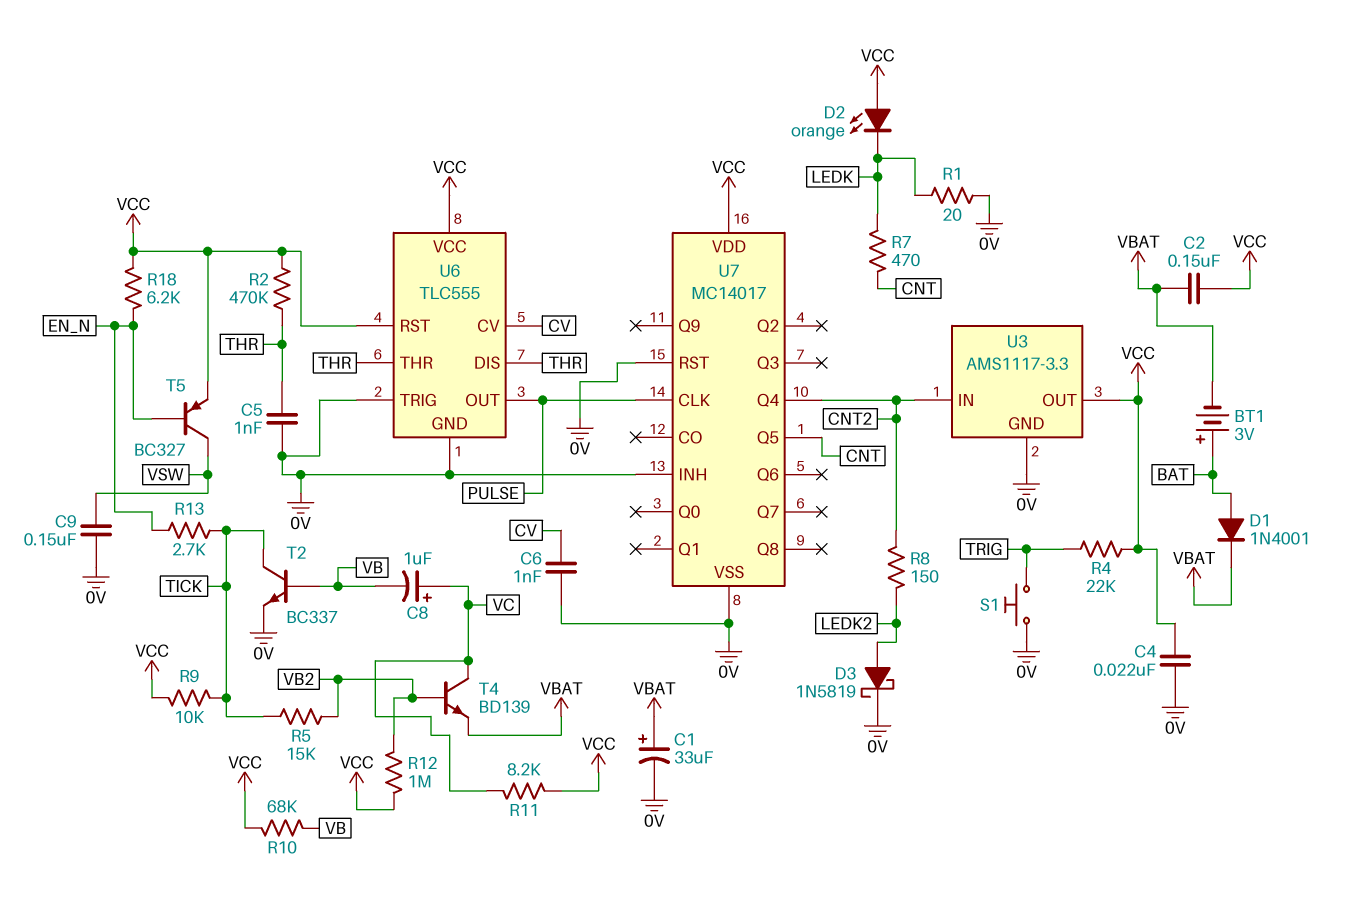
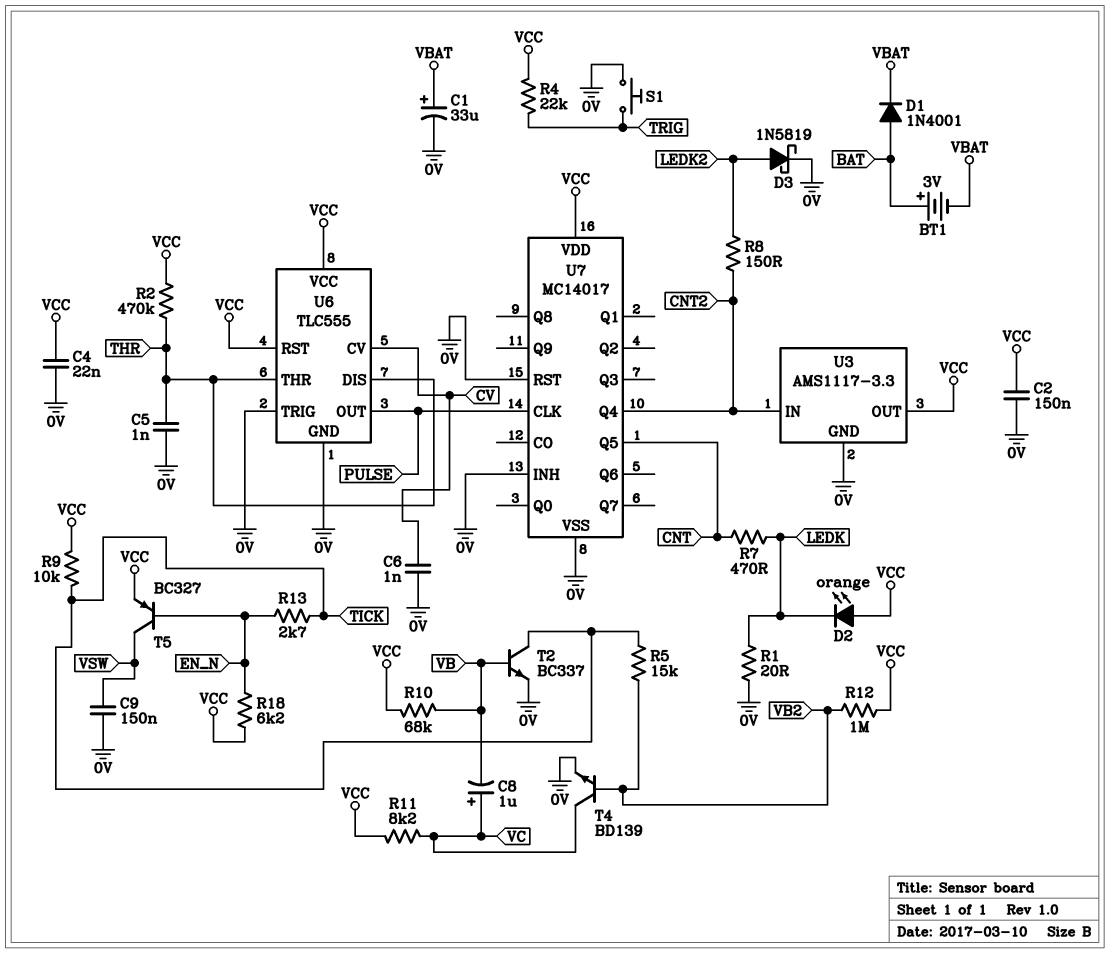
C2: 150nF (VBAT, VCC) -> 150nF (0V, VCC)
T4: NPN BD139 (B VB2, C VC, E VBAT) -> NPN BD139 (B VB2, C VC, E 0V)

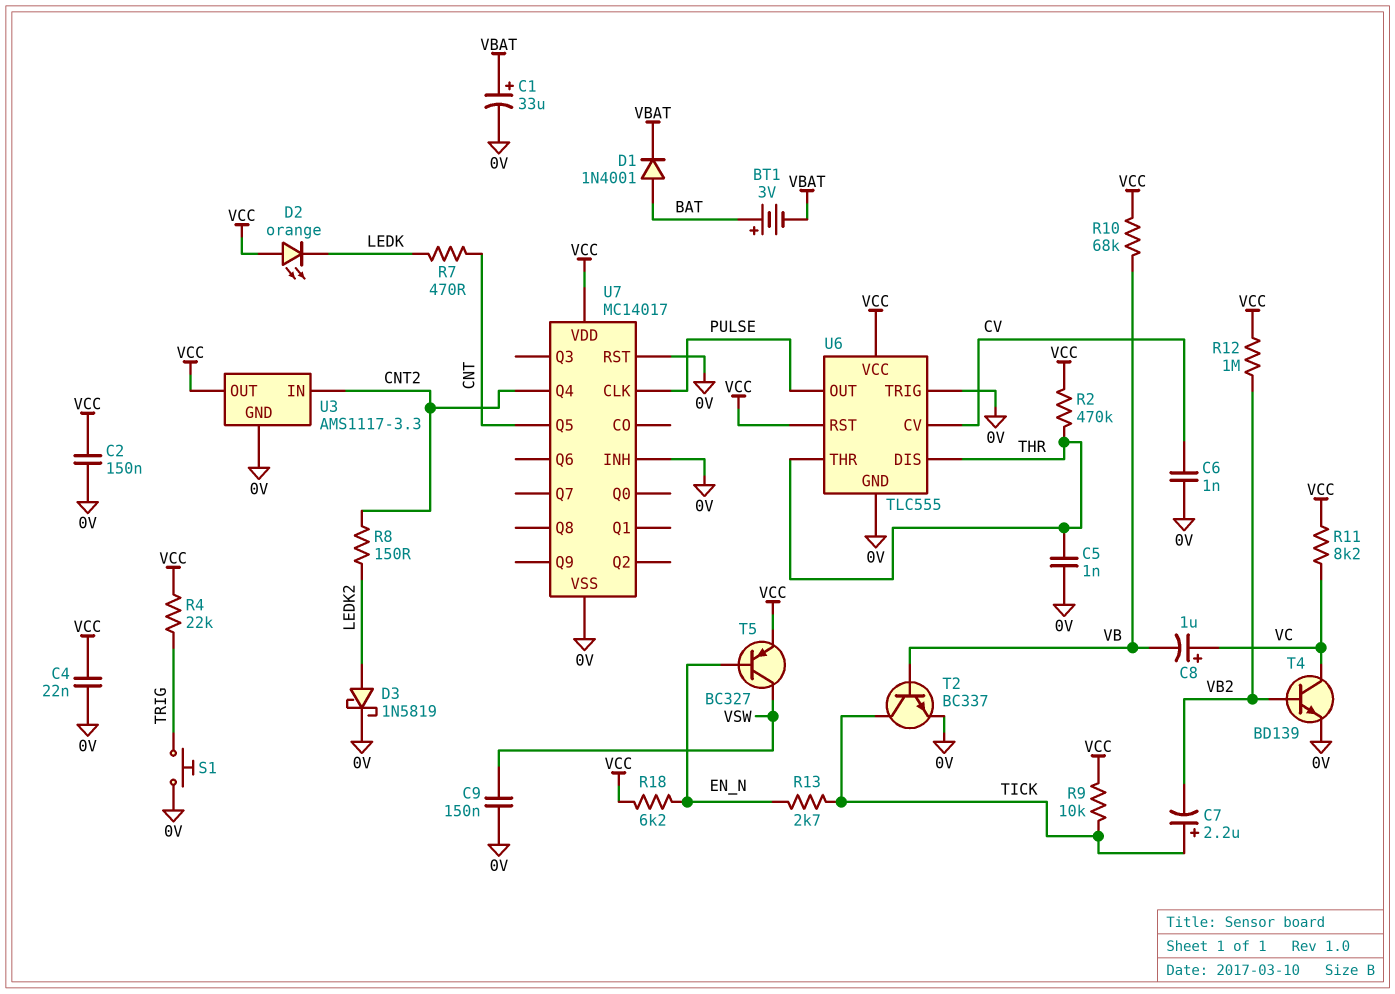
C7: none -> 2.2uF (plus TICK, minus VB2)
R1: 20 (0V, LEDK) -> none
R5: 15k (TICK, VB2) -> none

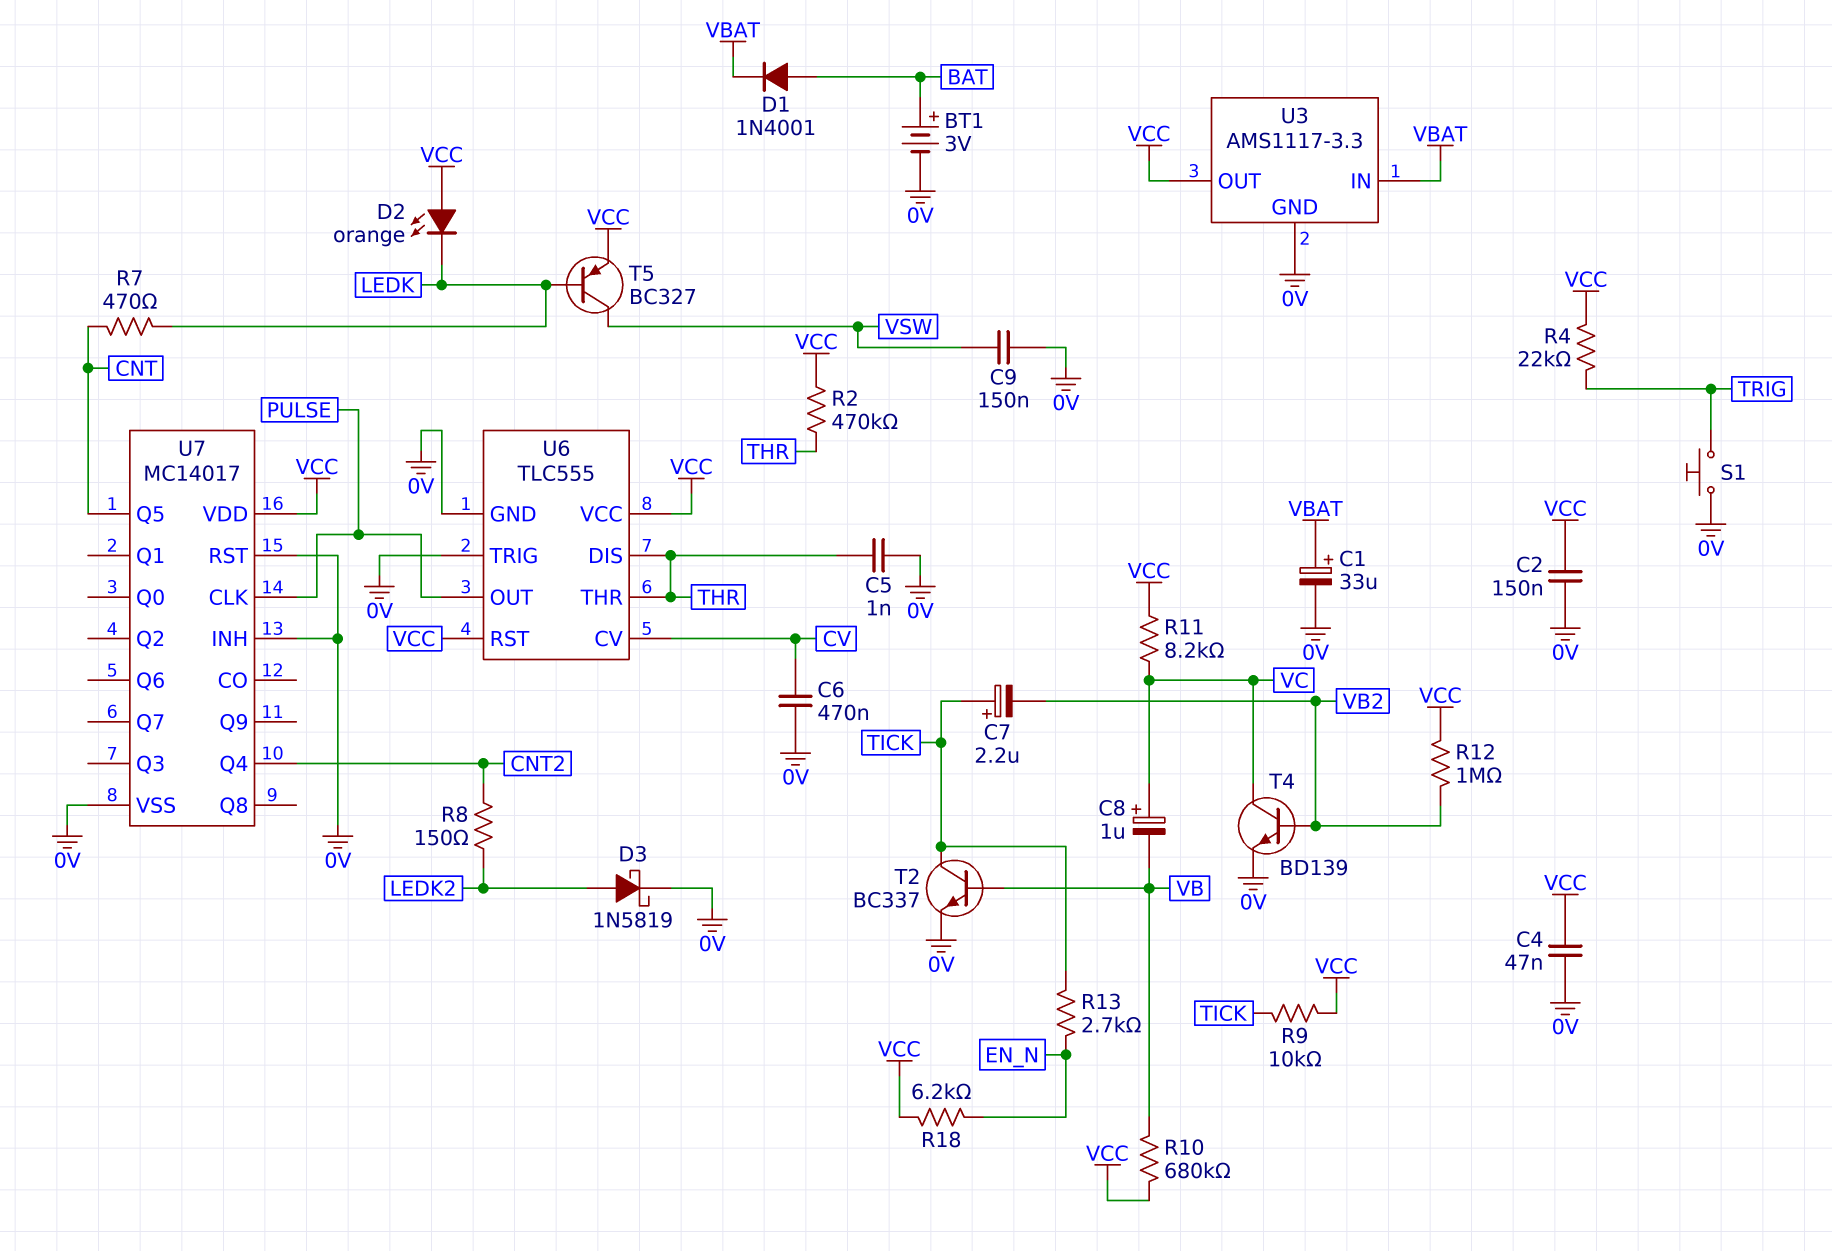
BT1: 3V (plus BAT, minus VBAT) -> 3V (plus BAT, minus 0V)
C4: 22nF (0V, VCC) -> 47nF (0V, VCC)
C6: 1nF (0V, CV) -> 470nF (0V, CV)
R10: 68k (VB, VCC) -> 680k (VB, VCC)
T5: PNP BC327 (B EN_N, C VSW, E VCC) -> PNP BC327 (B LEDK, C VSW, E VCC)
U3 pin IN: CNT2 -> VBAT

